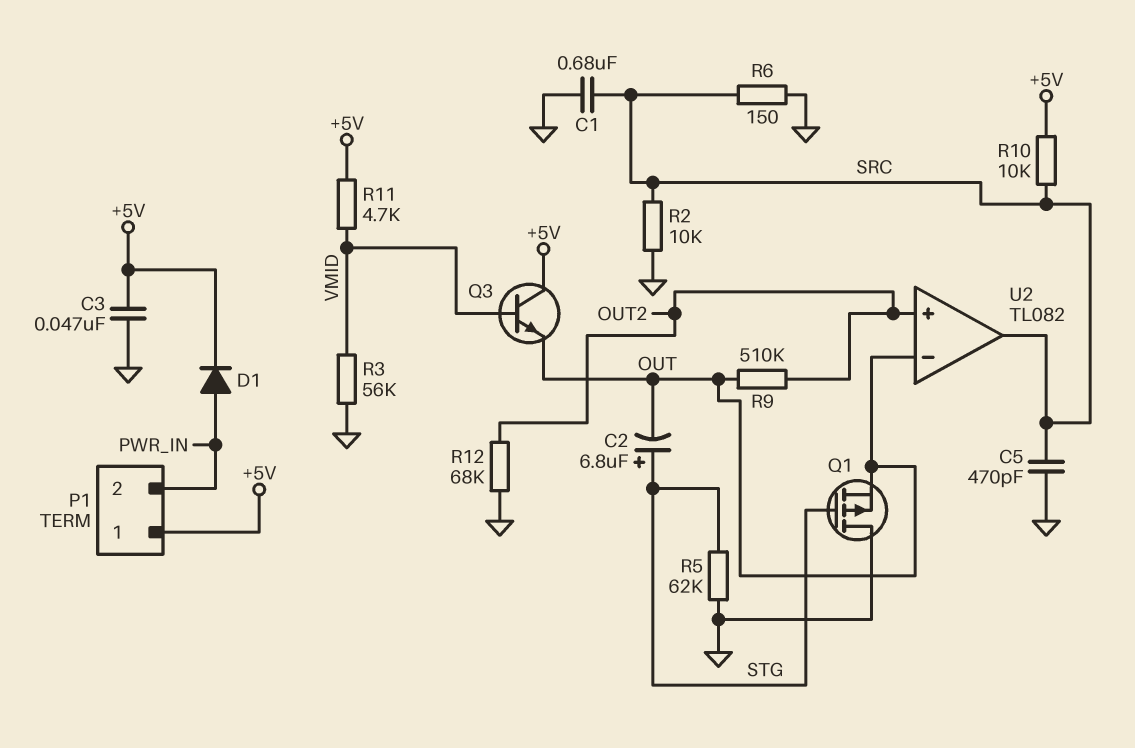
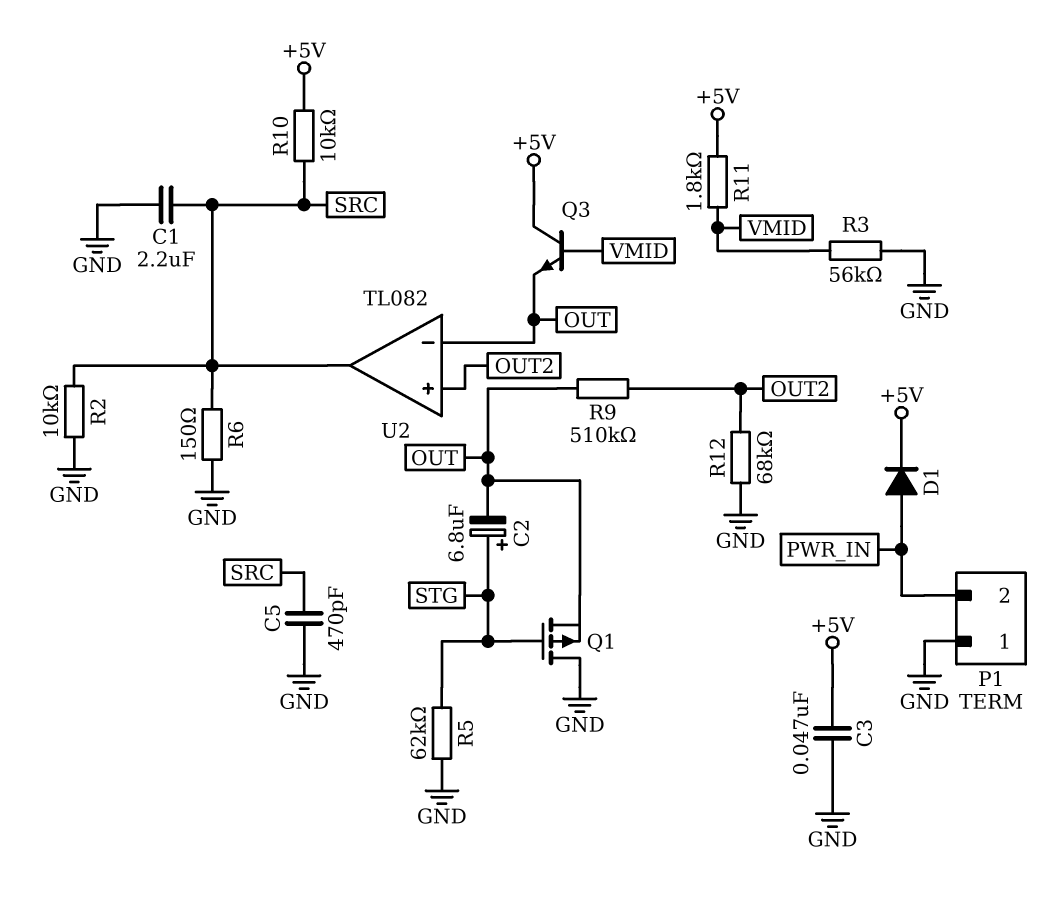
C1: 680nF (GND, SRC) -> 2.2uF (GND, SRC)
P1 pin 1: +5V -> GND
R11: 4.7k (+5V, VMID) -> 1.8k (+5V, VMID)

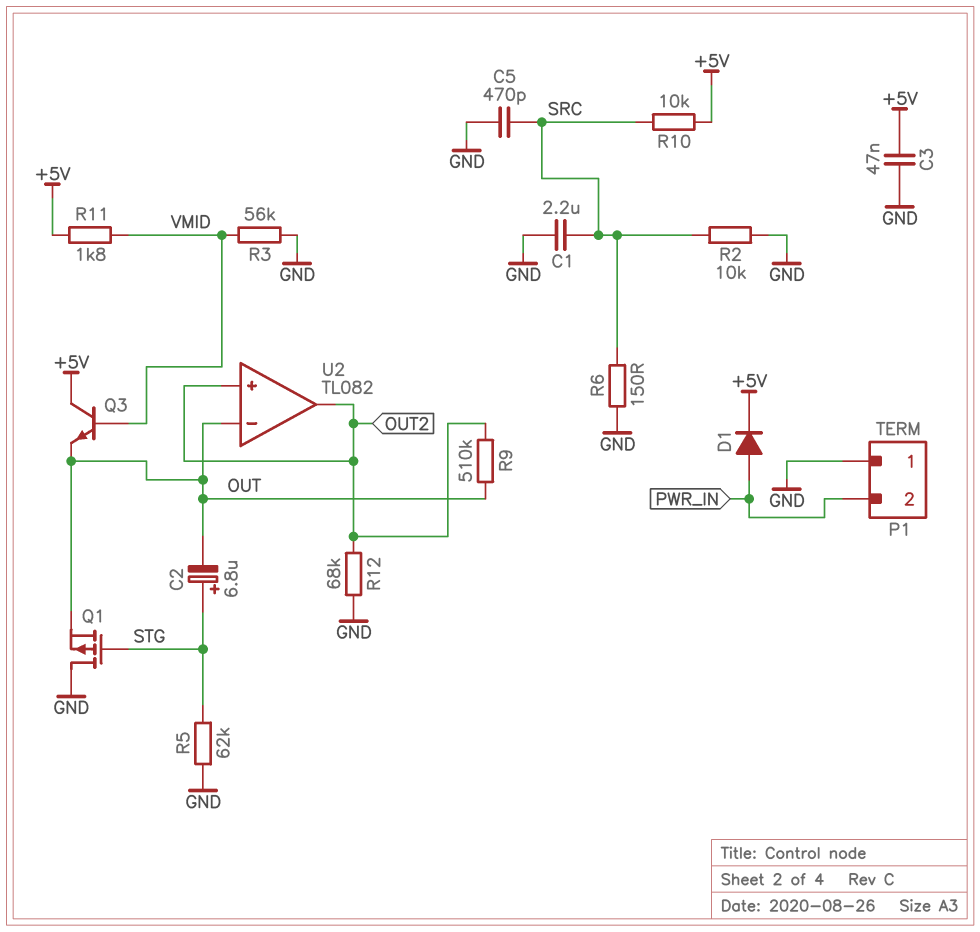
U2 pin out: SRC -> OUT2

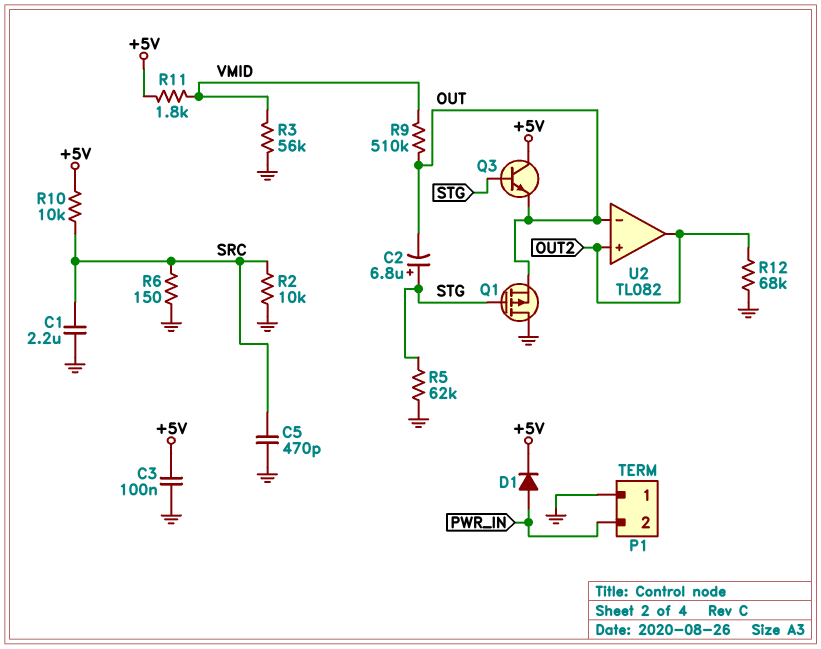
C3: 47nF (+5V, GND) -> 100nF (+5V, GND)
Q3: NPN (B VMID, C +5V, E OUT) -> NPN (B STG, C +5V, E OUT)
R9: 510k (OUT, OUT2) -> 510k (OUT, VMID)

